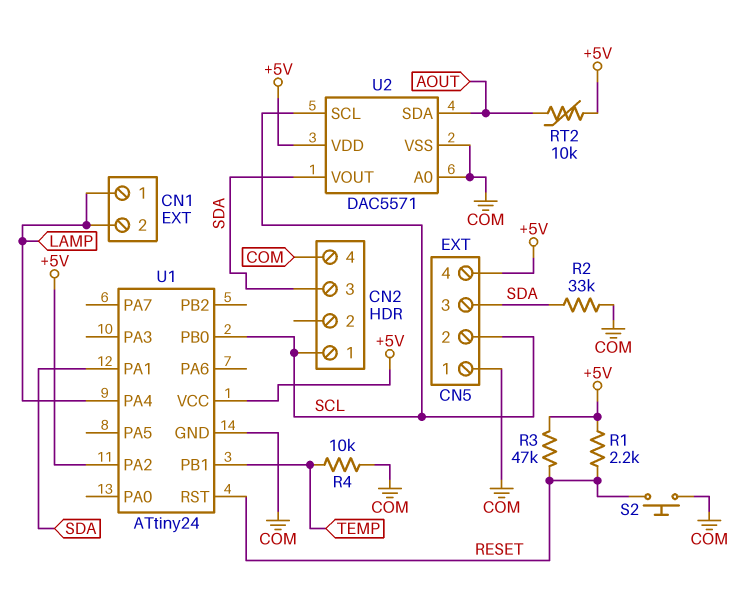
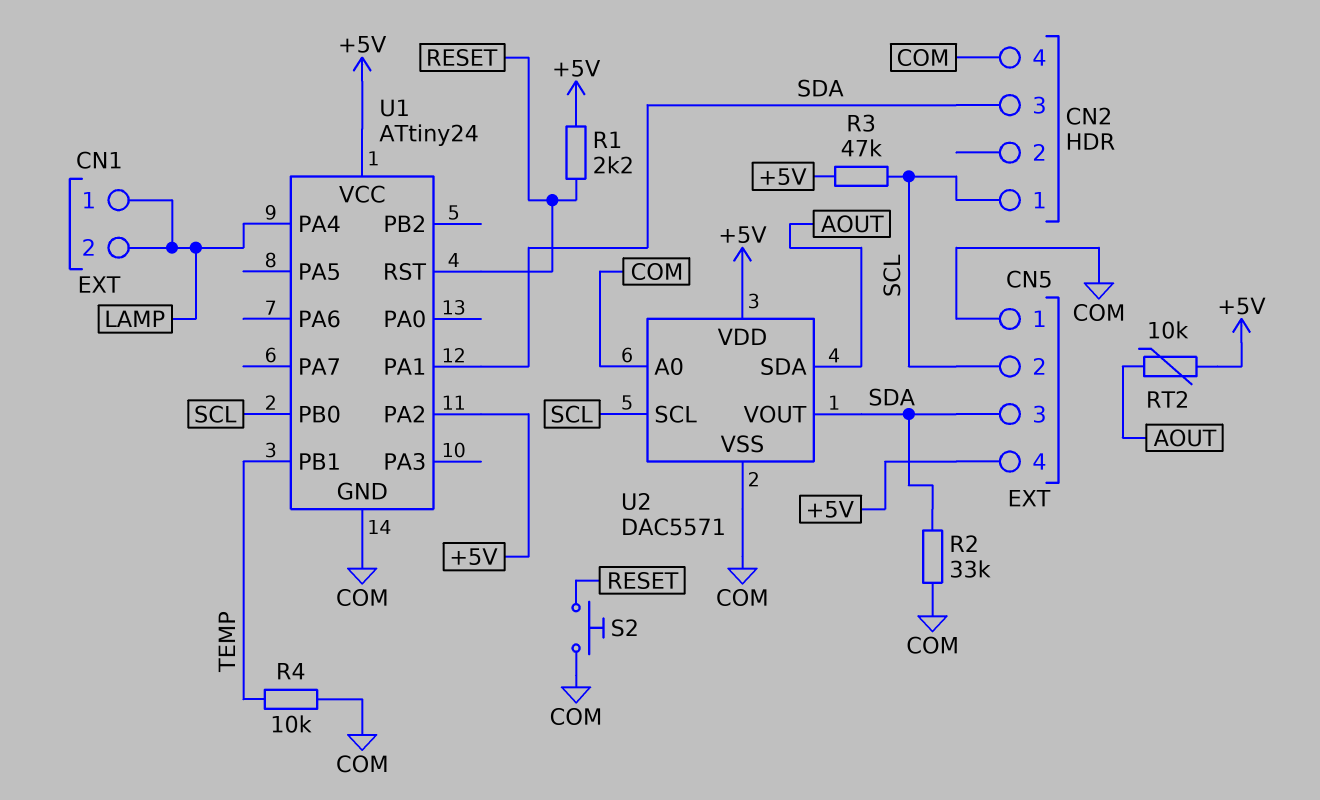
R3: 47k (+5V, RESET) -> 47k (+5V, SCL)

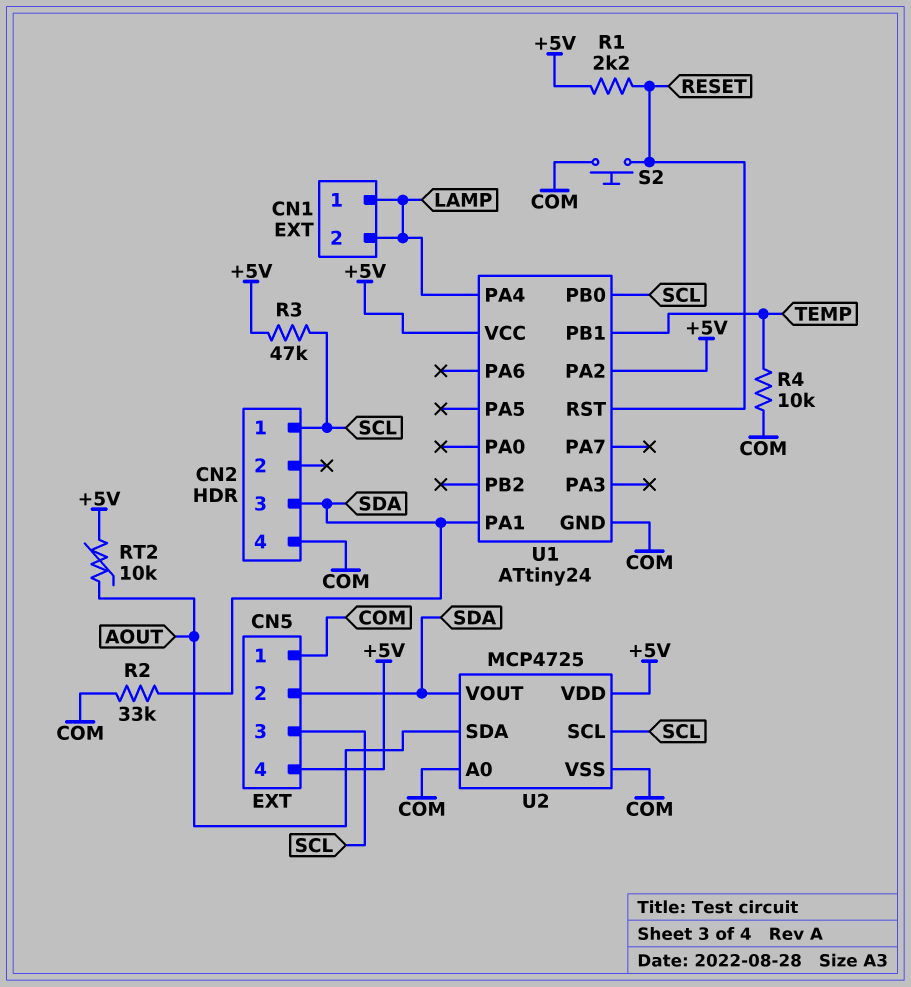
CN5 pin 2: SCL -> SDA
CN5 pin 3: SDA -> SCL
U2: DAC5571 -> MCP4725

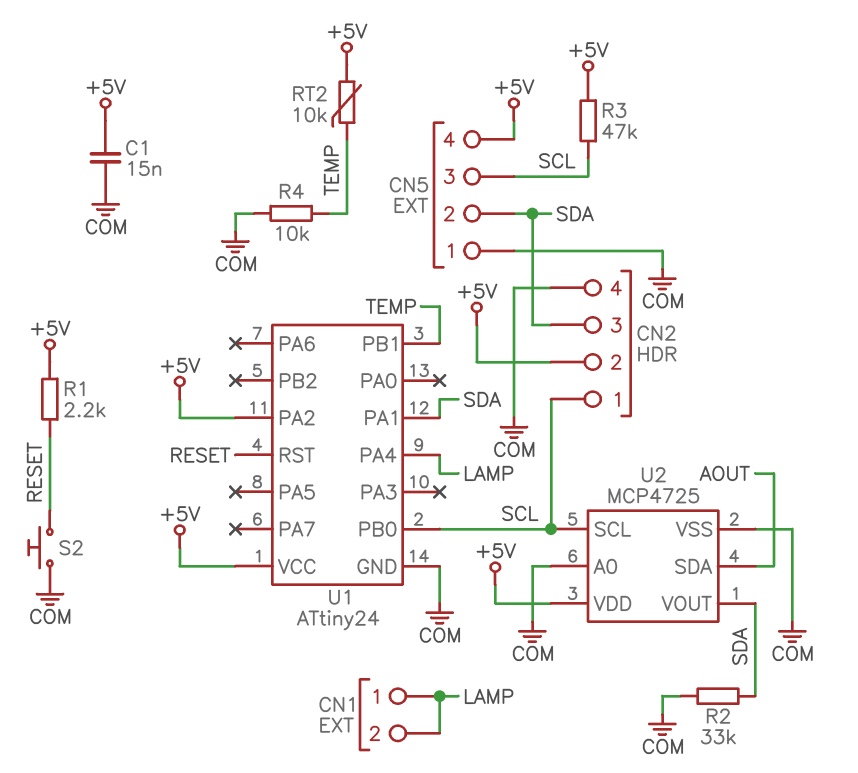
C1: none -> 15nF (+5V, COM)
CN2 pin 2: none -> +5V
RT2: 10k (+5V, AOUT) -> 10k (+5V, TEMP)

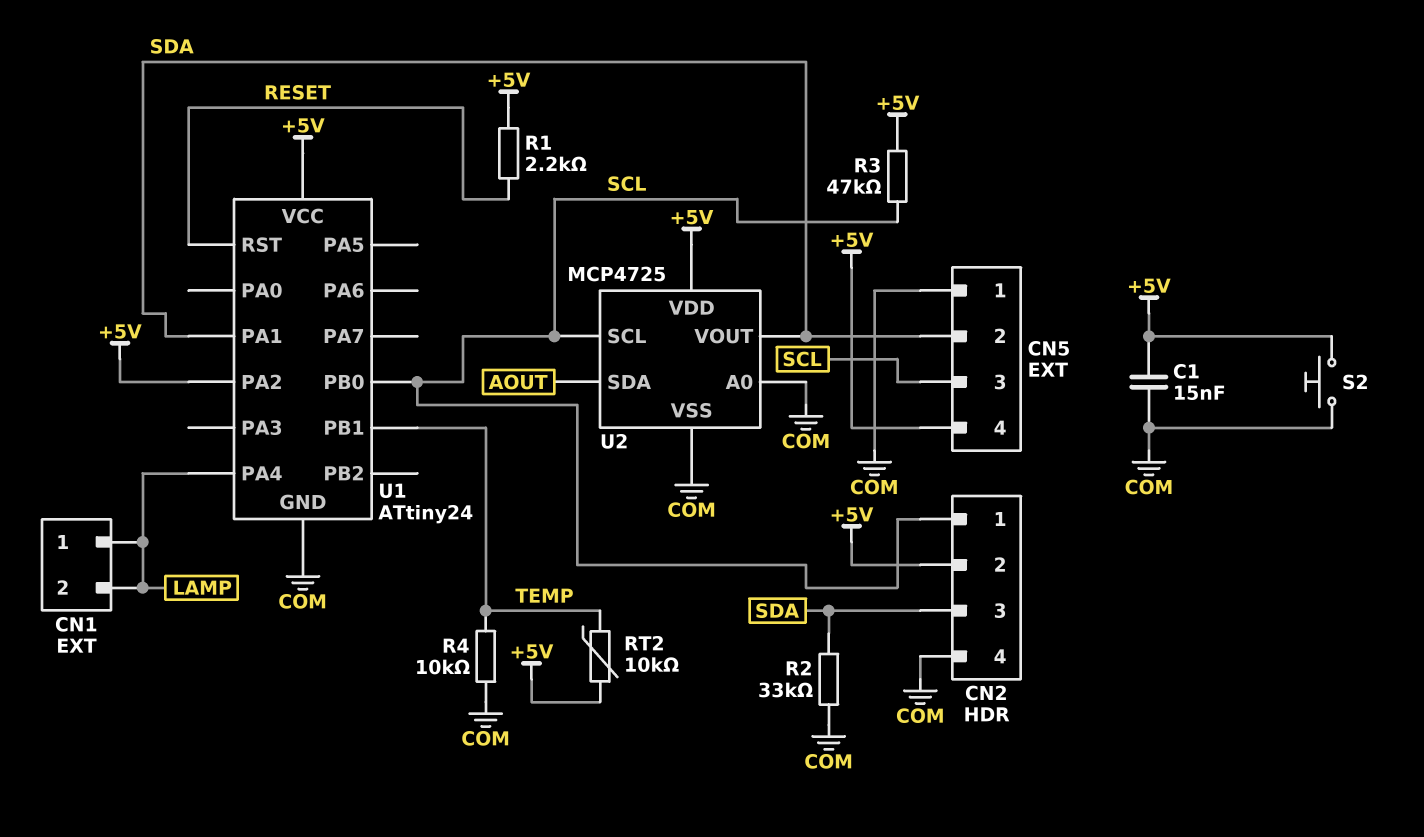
S2: button (COM, RESET) -> button (+5V, COM)

